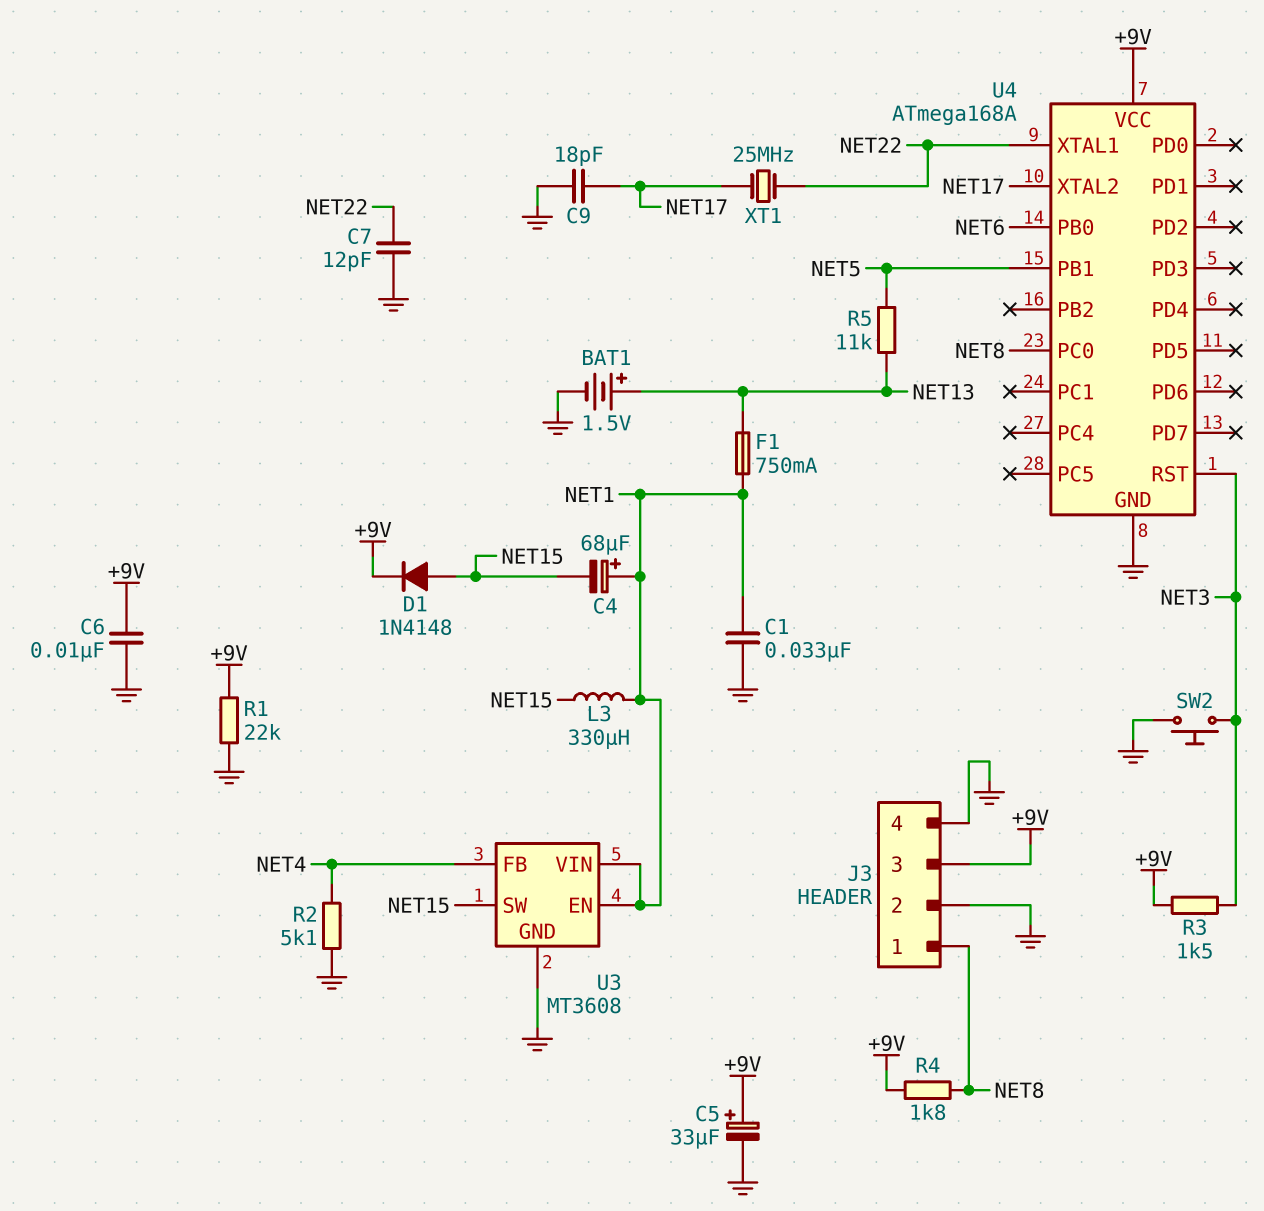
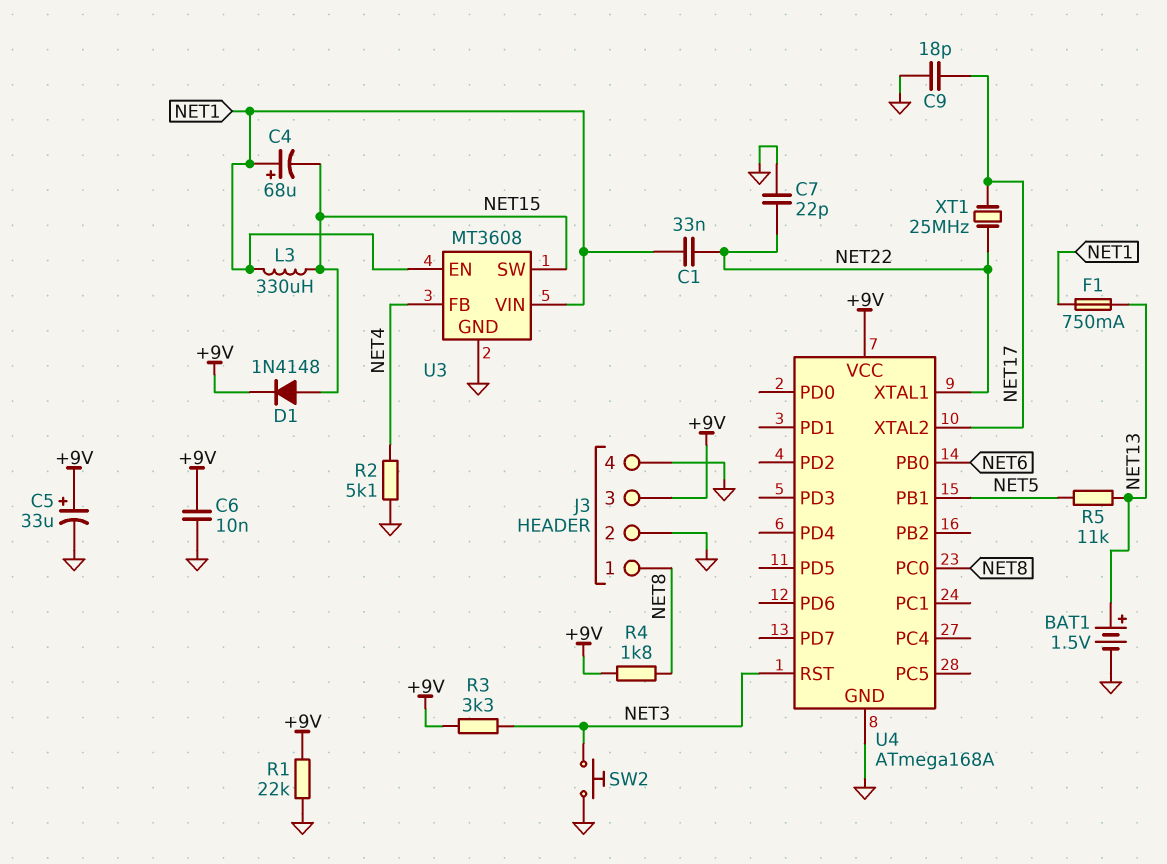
C1: 33nF (GND, NET1) -> 33nF (NET1, NET22)
C7: 12pF (GND, NET22) -> 22pF (GND, NET22)
R3: 1.5k (+9V, NET3) -> 3.3k (+9V, NET3)

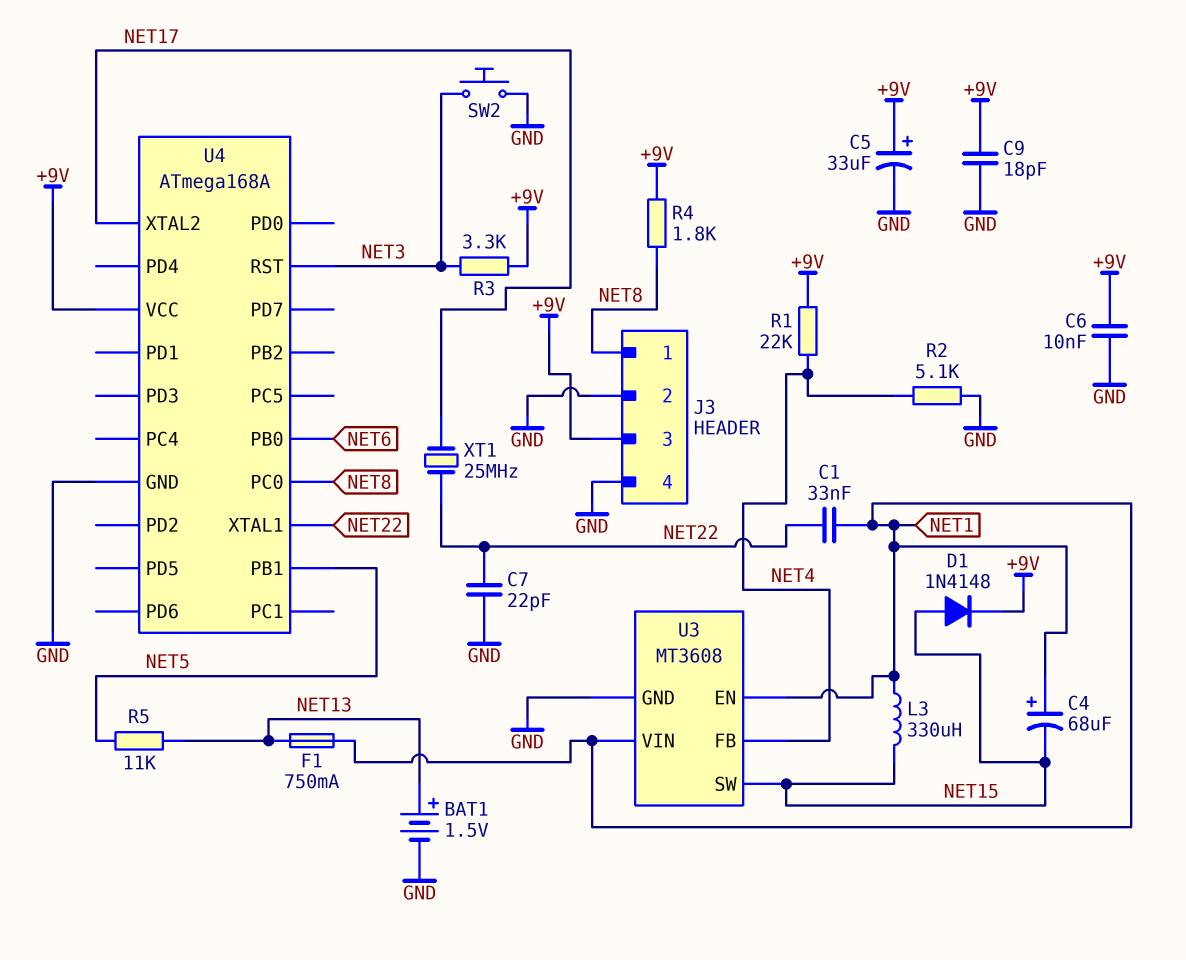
C9: 18pF (GND, NET17) -> 18pF (+9V, GND)
R1: 22k (+9V, GND) -> 22k (+9V, NET4)

